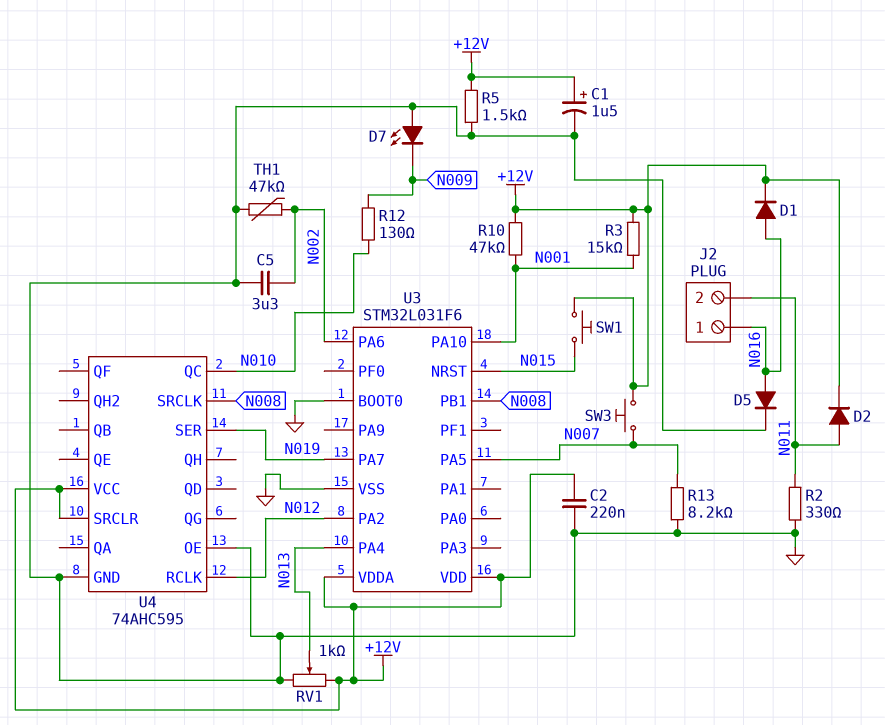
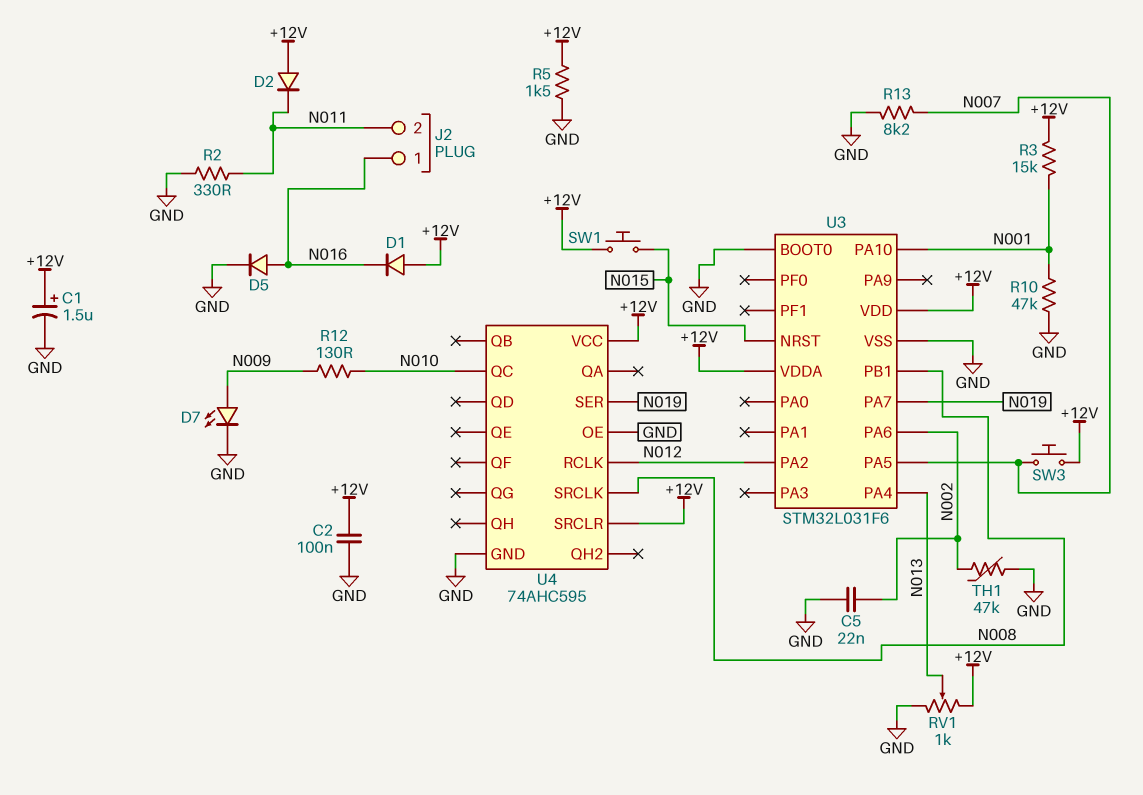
C2: 220nF (+12V, GND) -> 100nF (+12V, GND)
C5: 3.3uF (GND, N002) -> 22nF (GND, N002)
D1: diode (A N016, K +12V) -> diode (A +12V, K N016)
D2: diode (A N011, K +12V) -> diode (A +12V, K N011)
D7: LED (A GND, K N009) -> LED (A N009, K GND)
R10: 47k (+12V, N001) -> 47k (GND, N001)

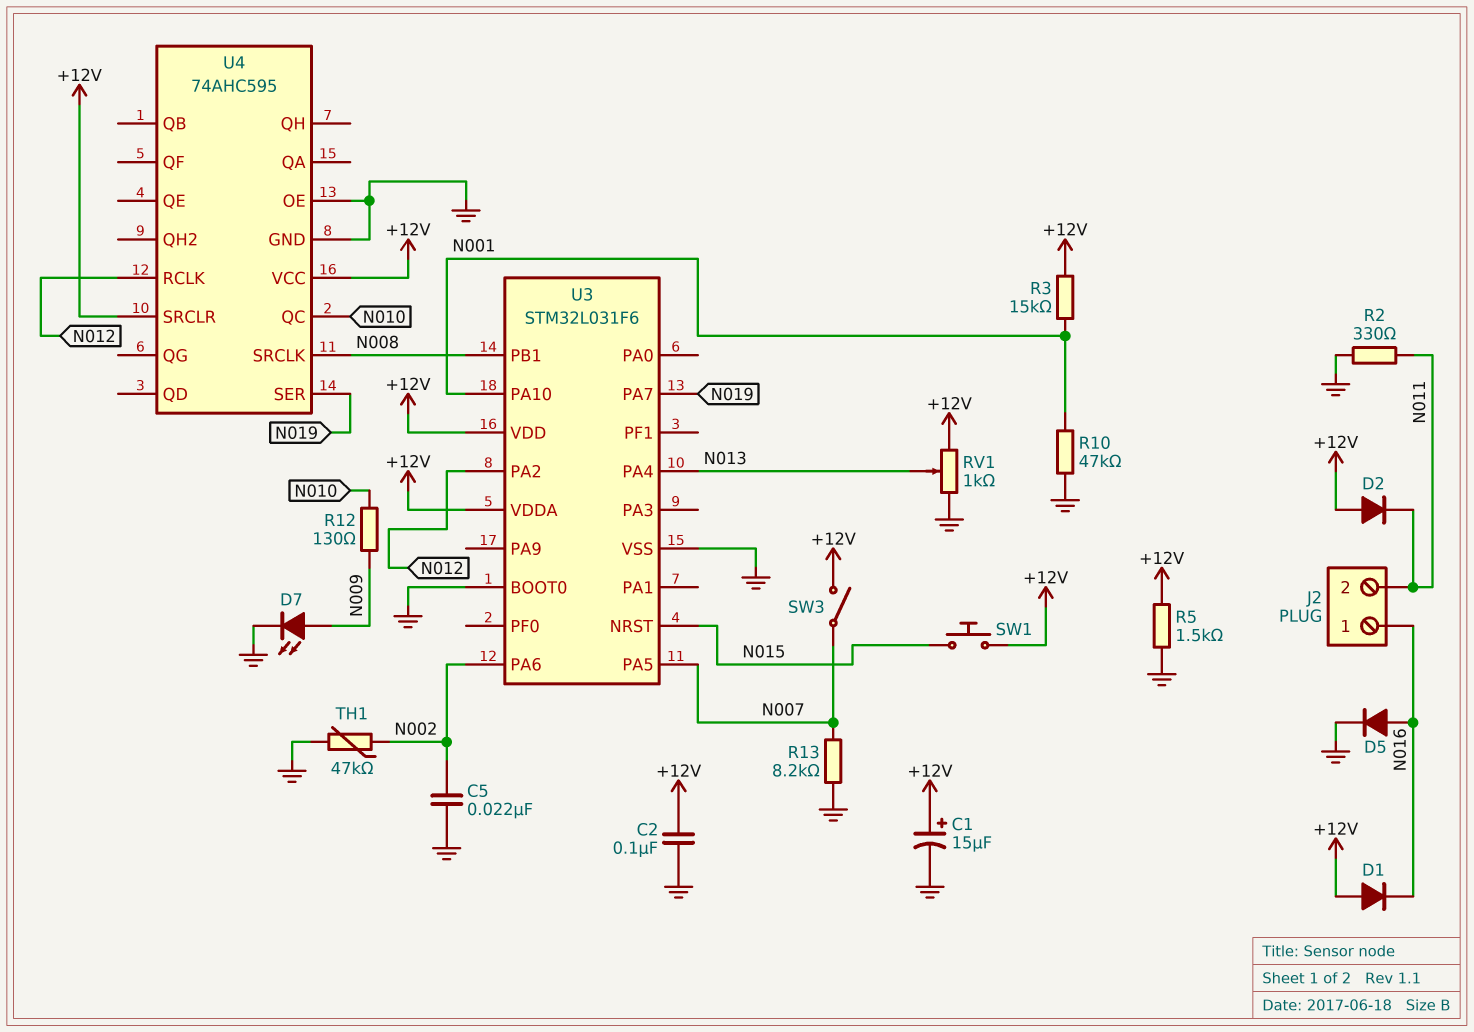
C1: 1.5uF (plus +12V, minus GND) -> 15uF (plus +12V, minus GND)
SW3: button (+12V, N007) -> switch (+12V, N007)

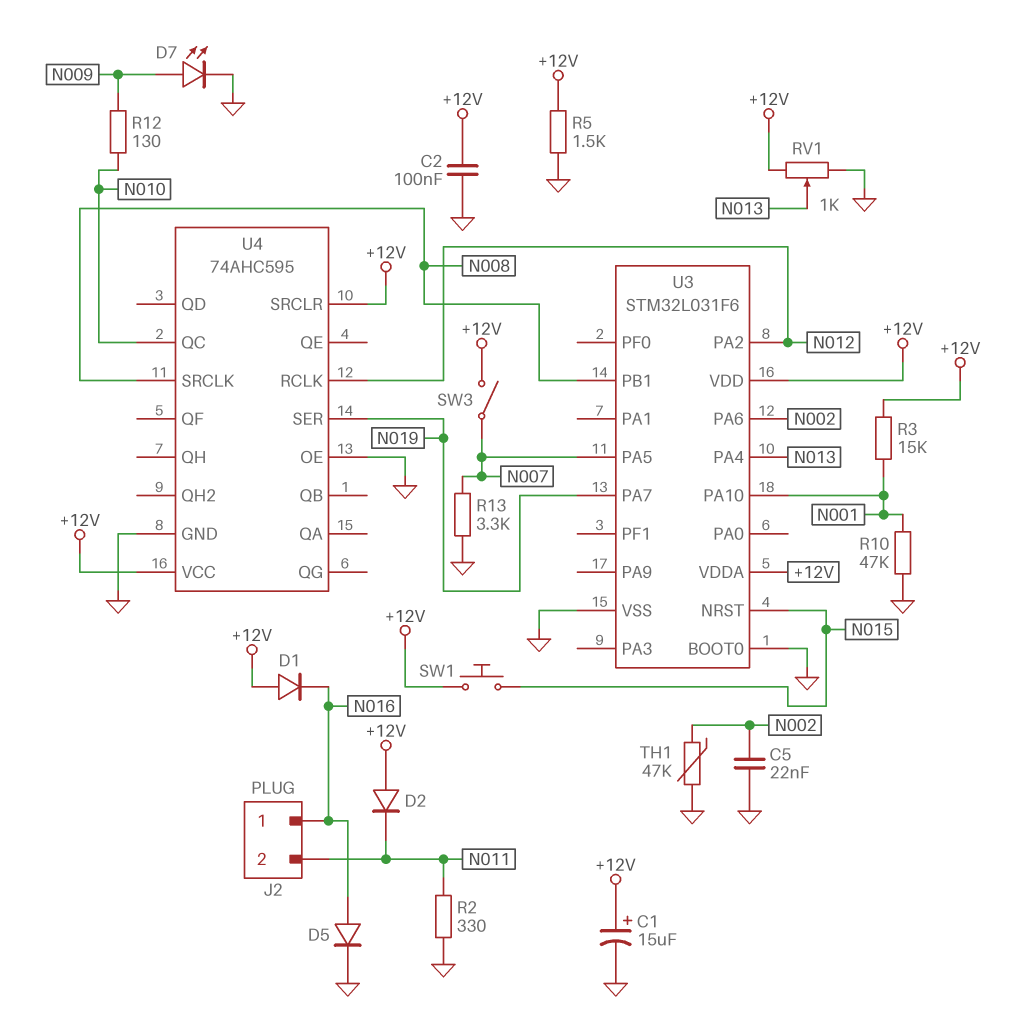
R13: 8.2k (GND, N007) -> 3.3k (GND, N007)

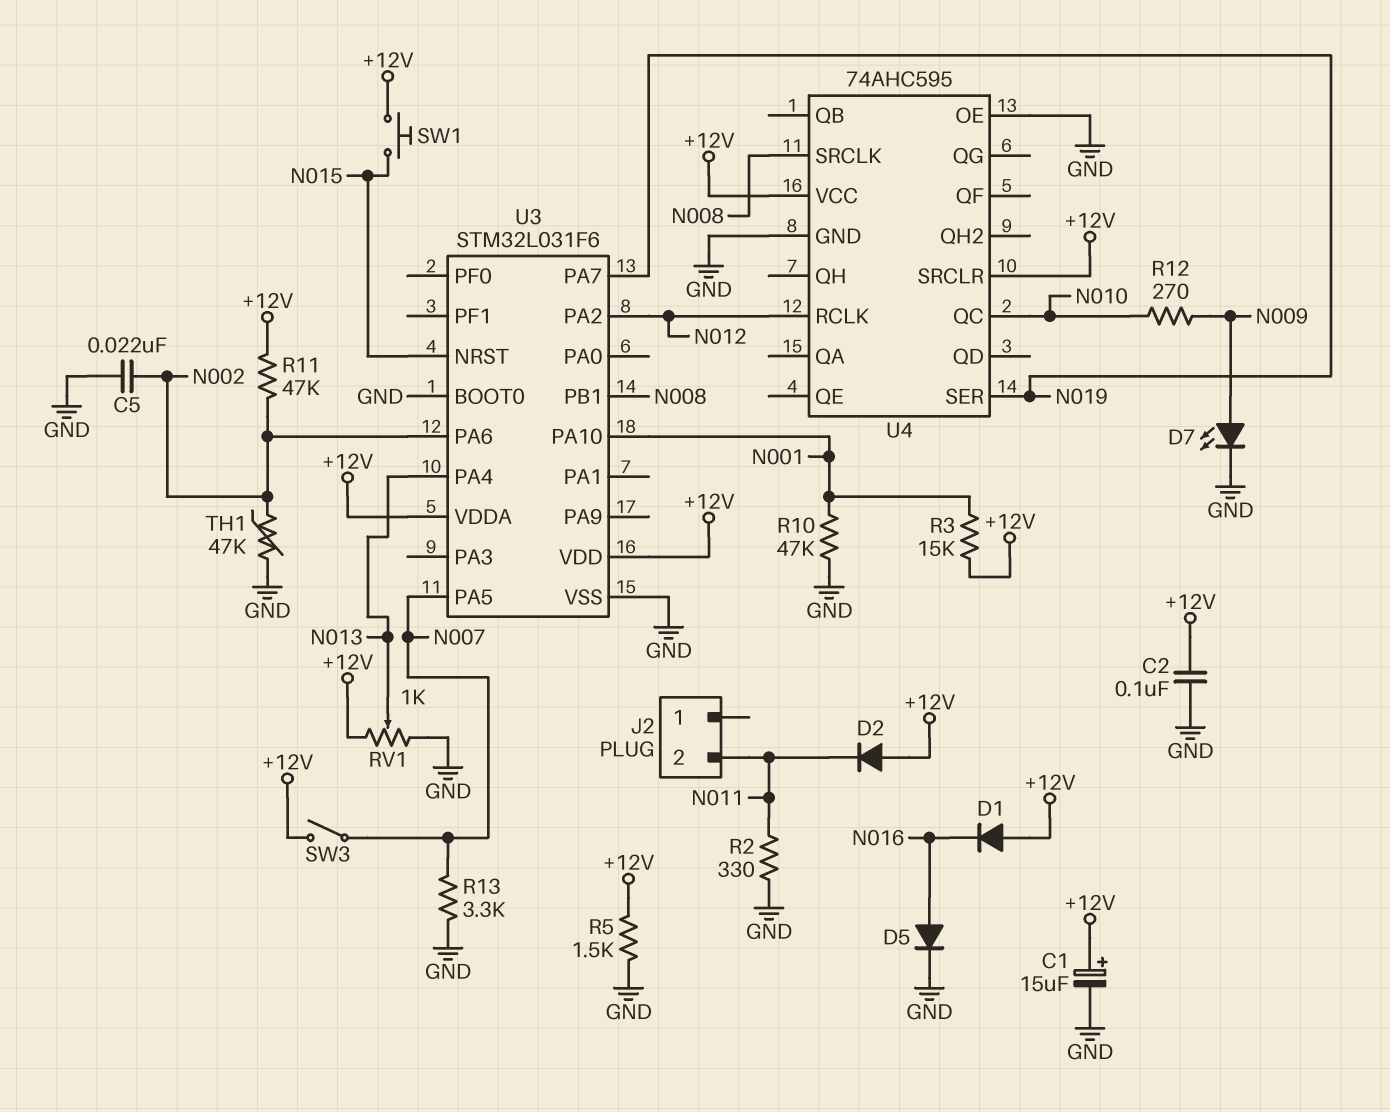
J2 pin 1: N016 -> none
R11: none -> 47k (+12V, N002)
R12: 130 (N009, N010) -> 270 (N009, N010)

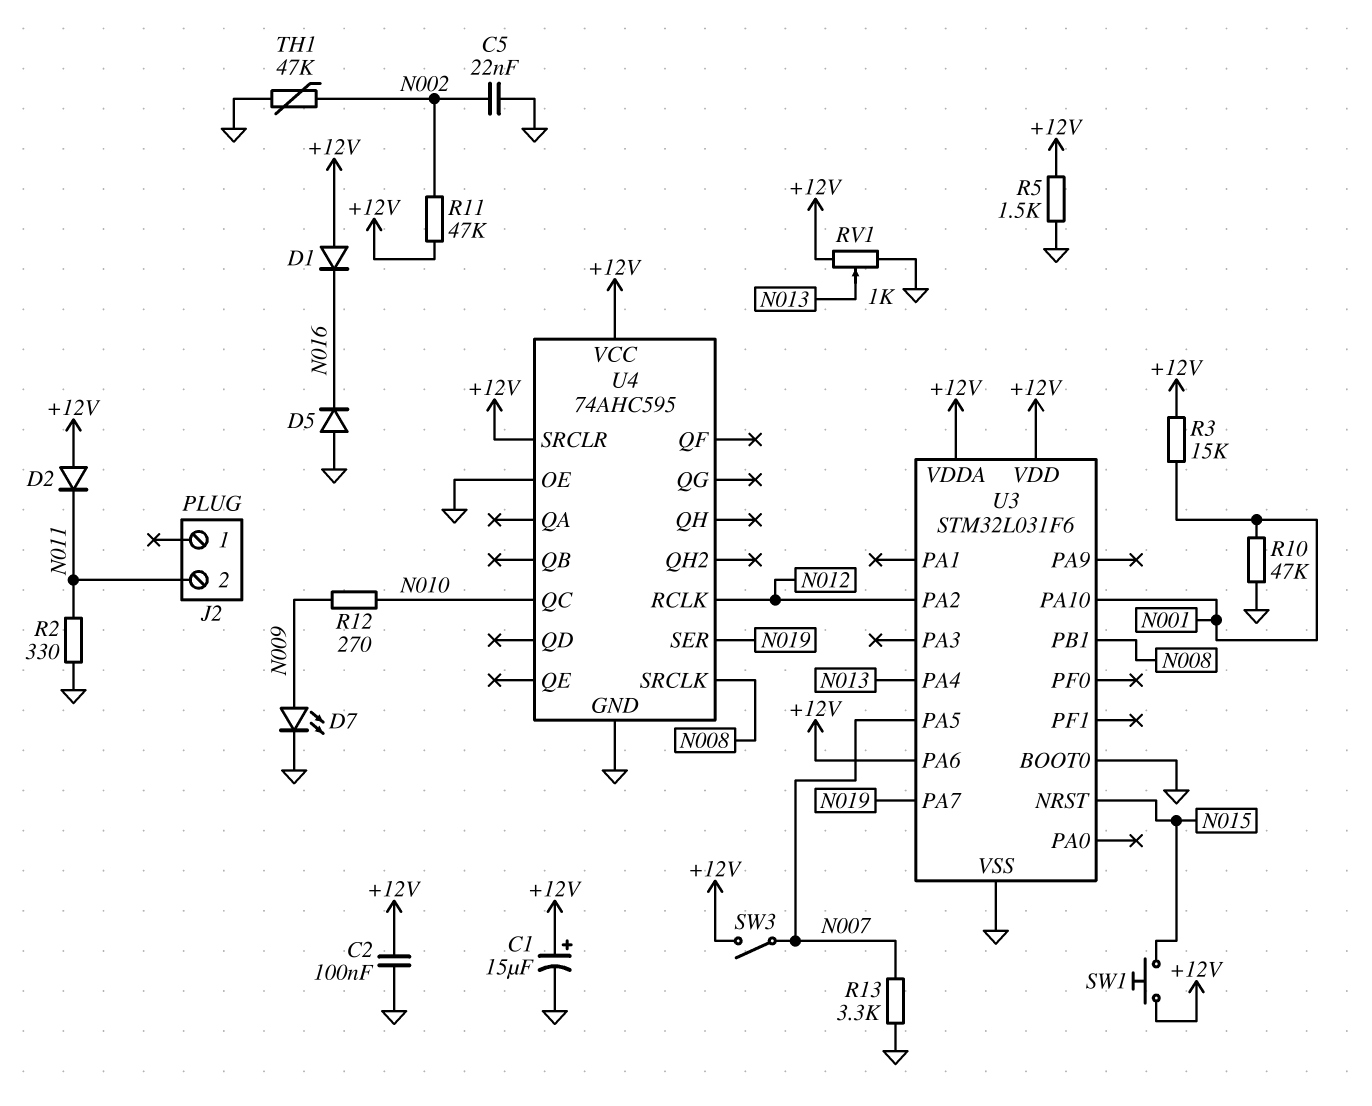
D5: diode (A N016, K GND) -> diode (A GND, K N016)
U3 pin PA6: N002 -> +12V

